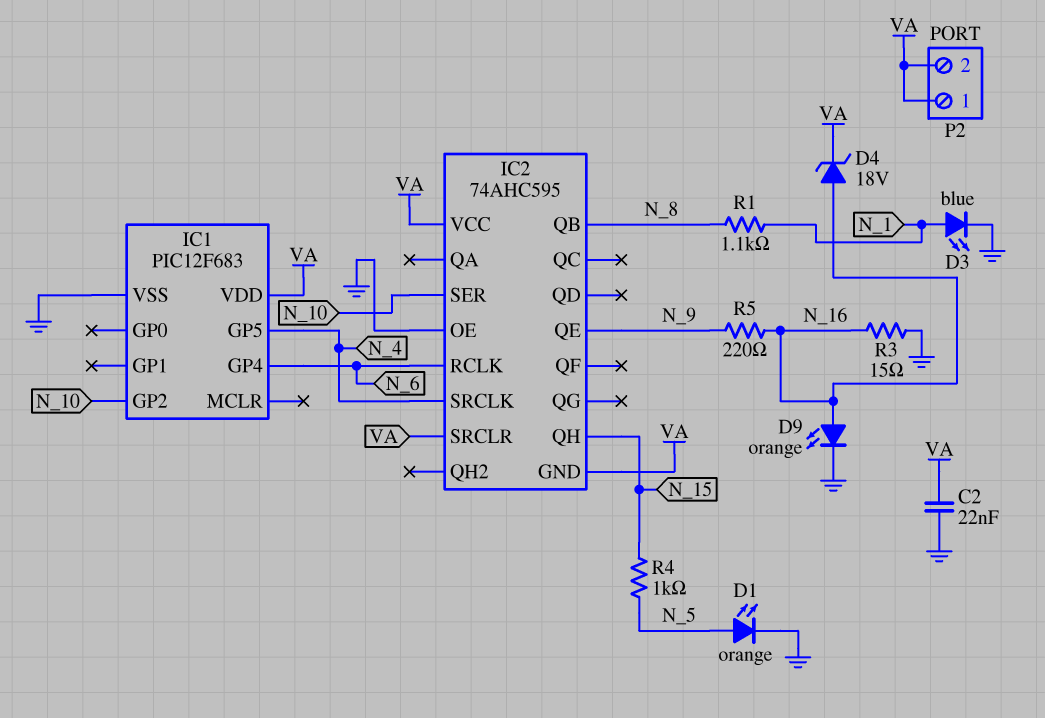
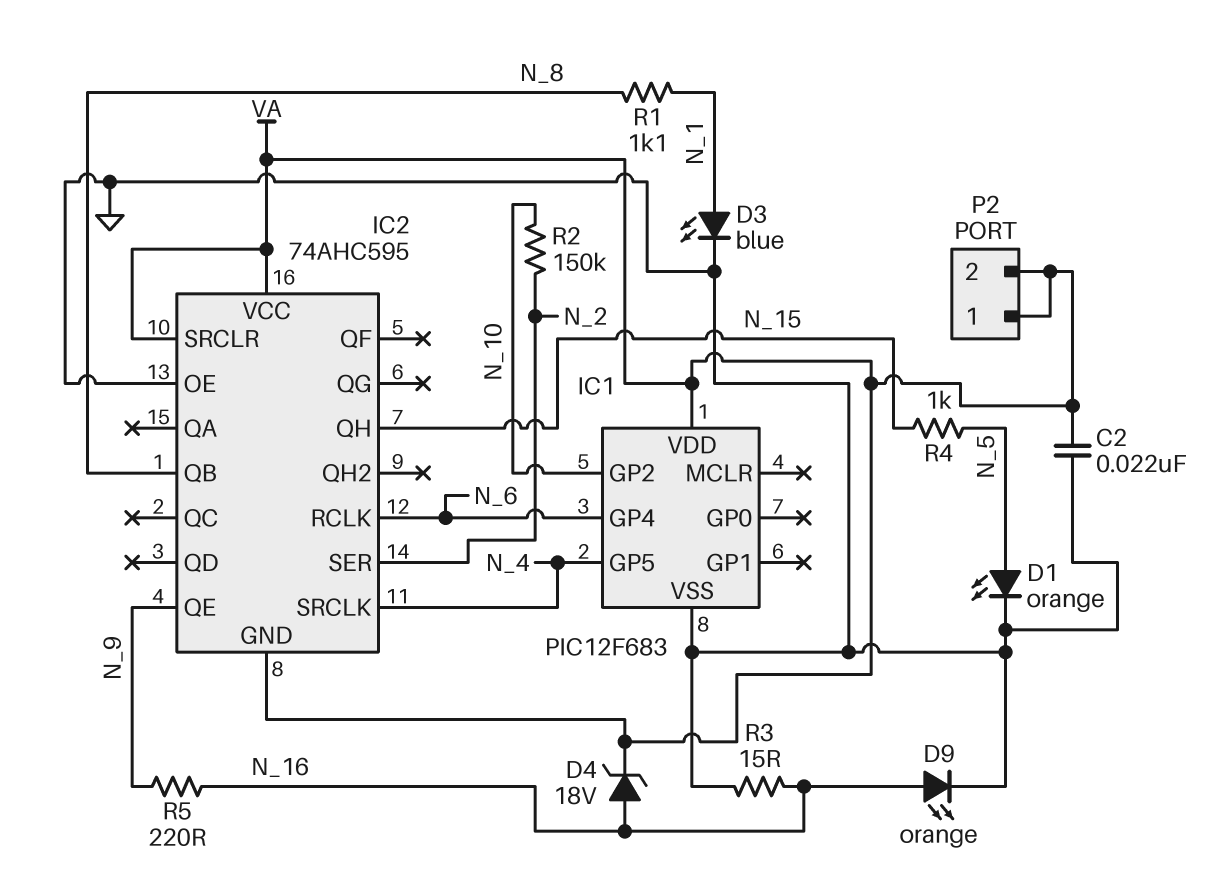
IC2 pin SER: N_10 -> N_2
R2: none -> 150k (N_2, N_10)

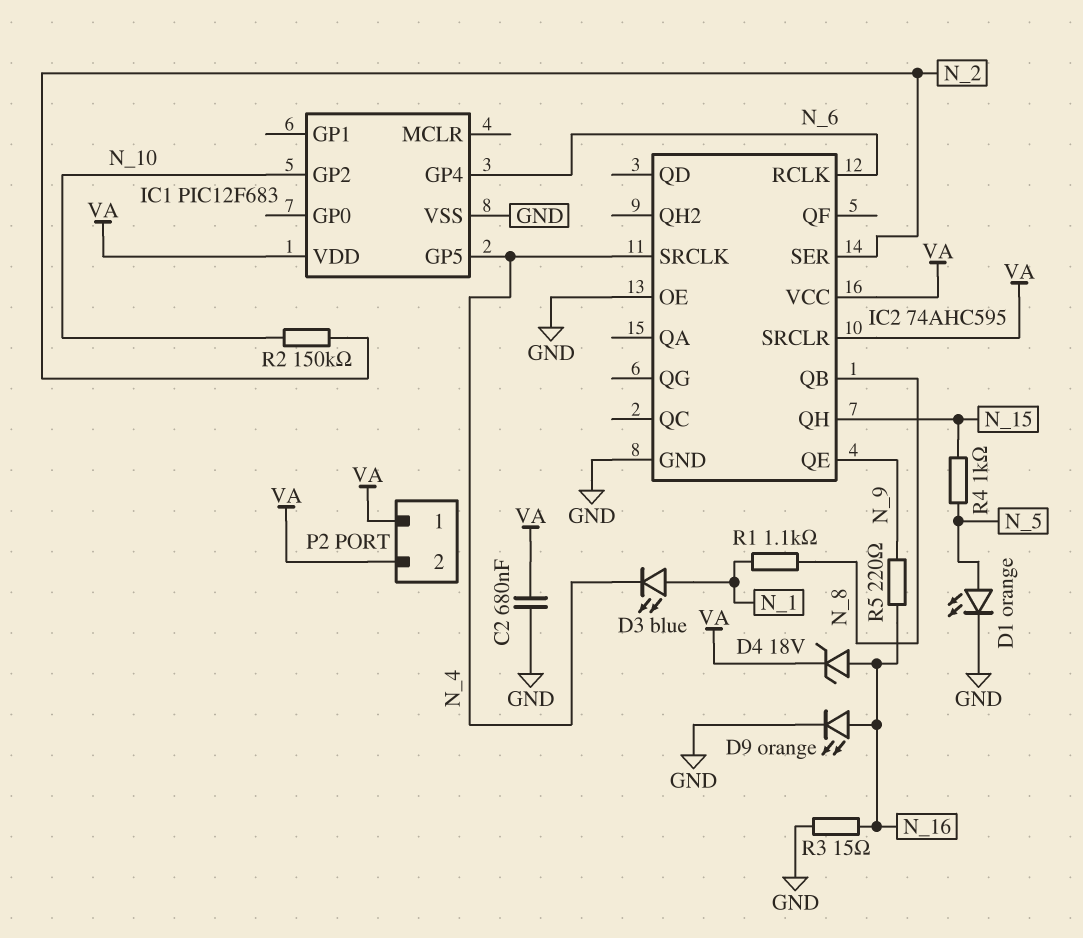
C2: 22nF (GND, VA) -> 680nF (GND, VA)
D3: LED blue (A N_1, K GND) -> LED blue (A N_1, K N_4)
IC2 pin GND: VA -> GND

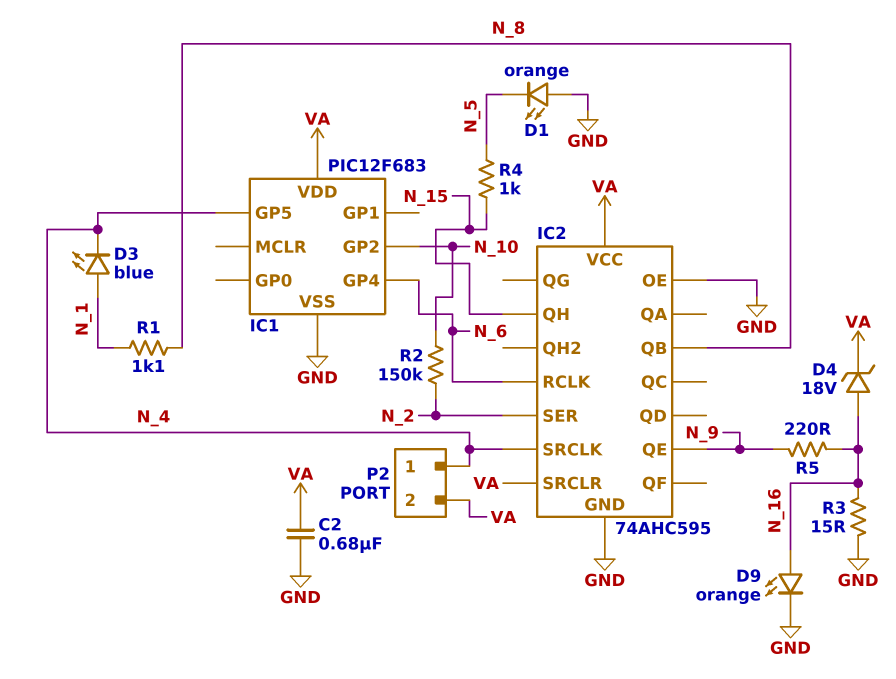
D1: LED orange (A N_5, K GND) -> LED orange (A GND, K N_5)
P2 pin 1: VA -> N_4

